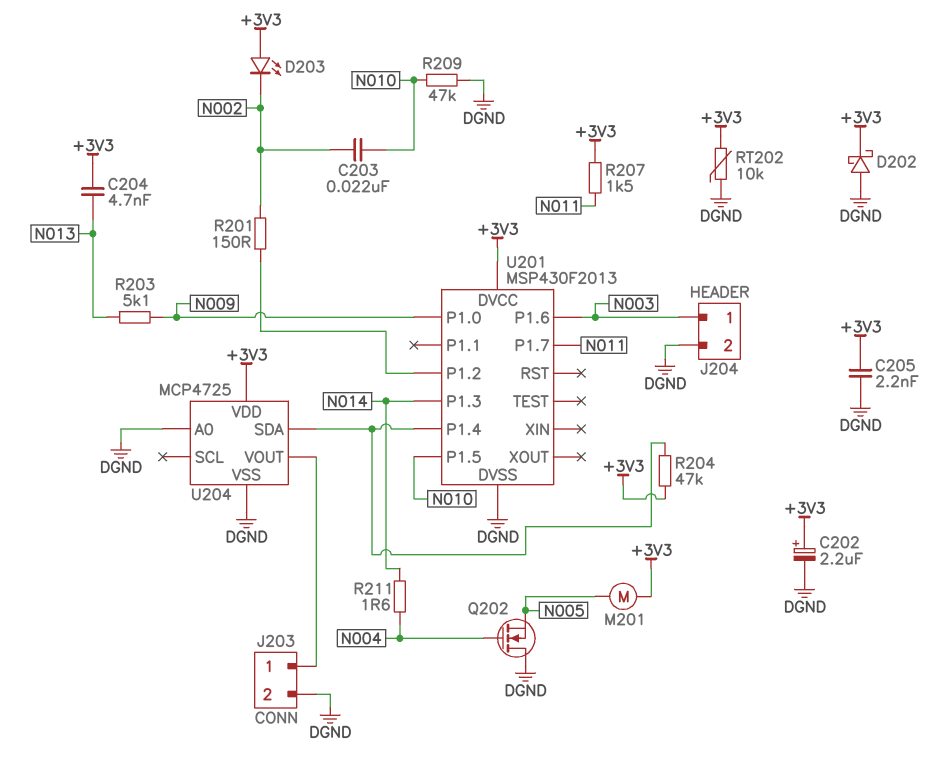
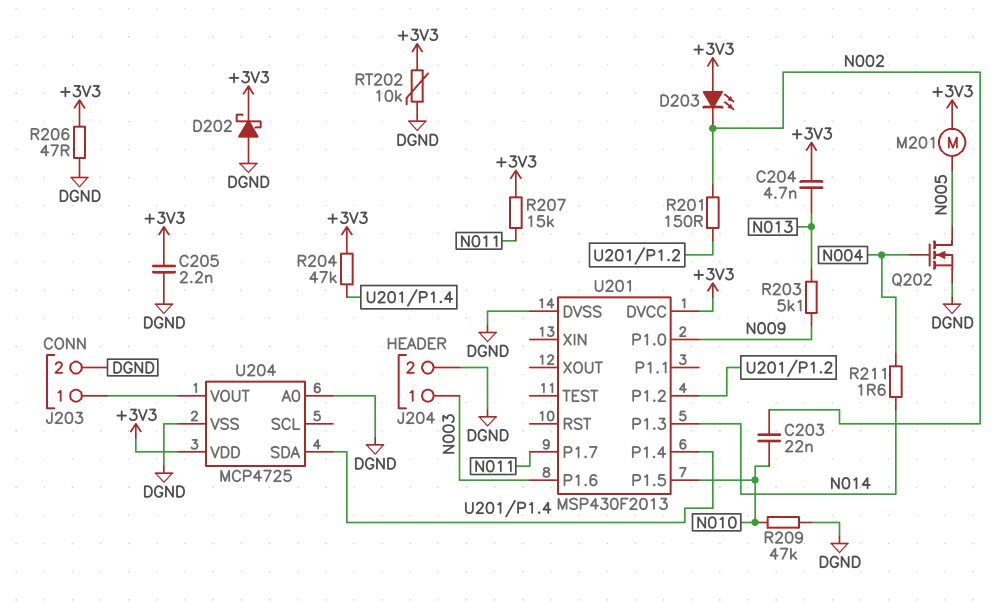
C202: 2.2uF (plus +3V3, minus DGND) -> none
Q202: NMOS (G N004, D DGND, S N005) -> NMOS (G N004, D N005, S DGND)
R206: none -> 47 (+3V3, DGND)
R207: 1.5k (+3V3, N011) -> 15k (+3V3, N011)

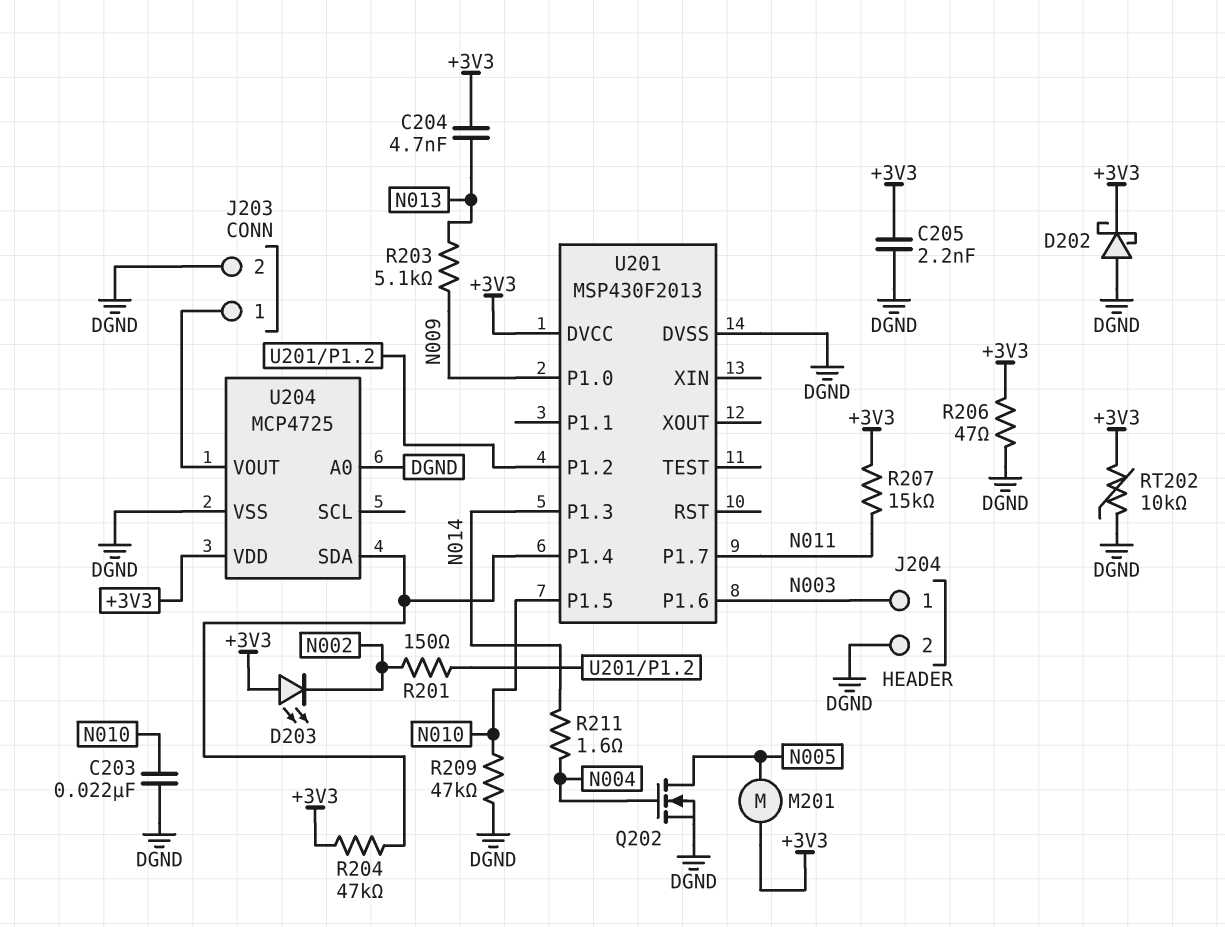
C203: 22nF (N002, N010) -> 22nF (DGND, N010)

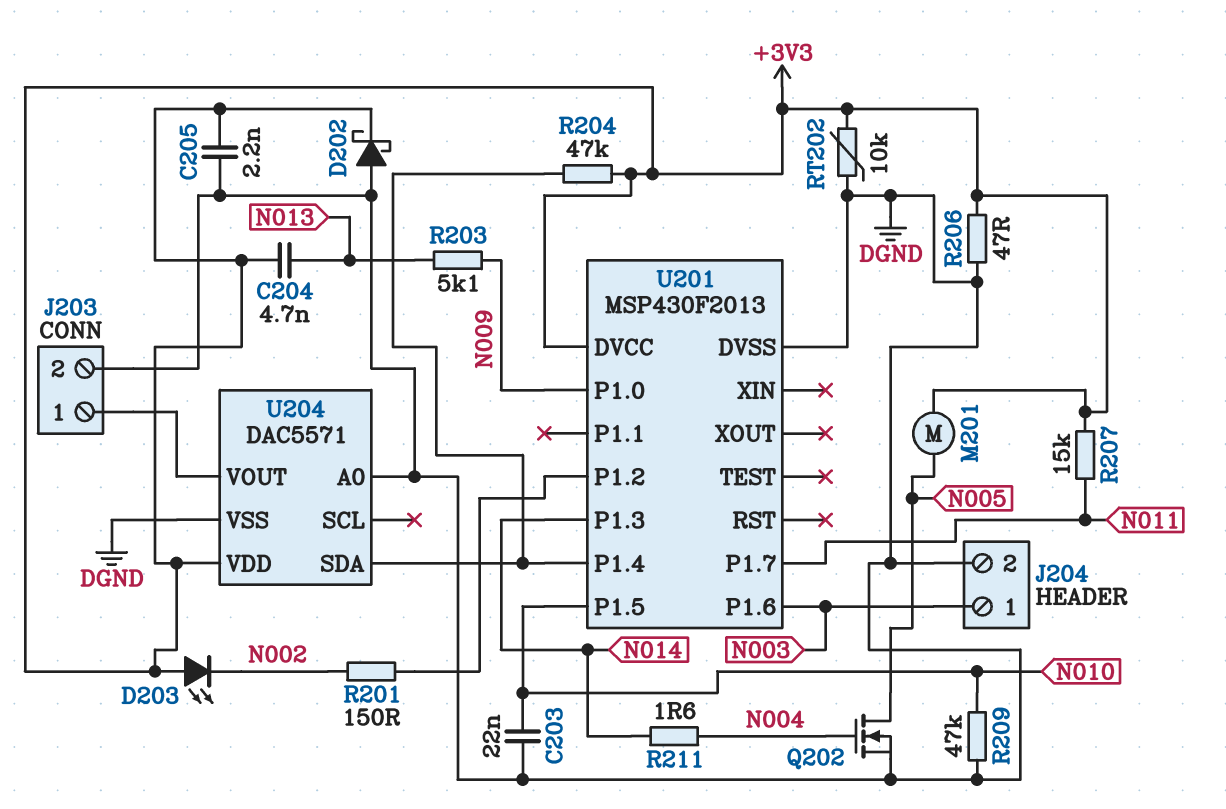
U204: MCP4725 -> DAC5571

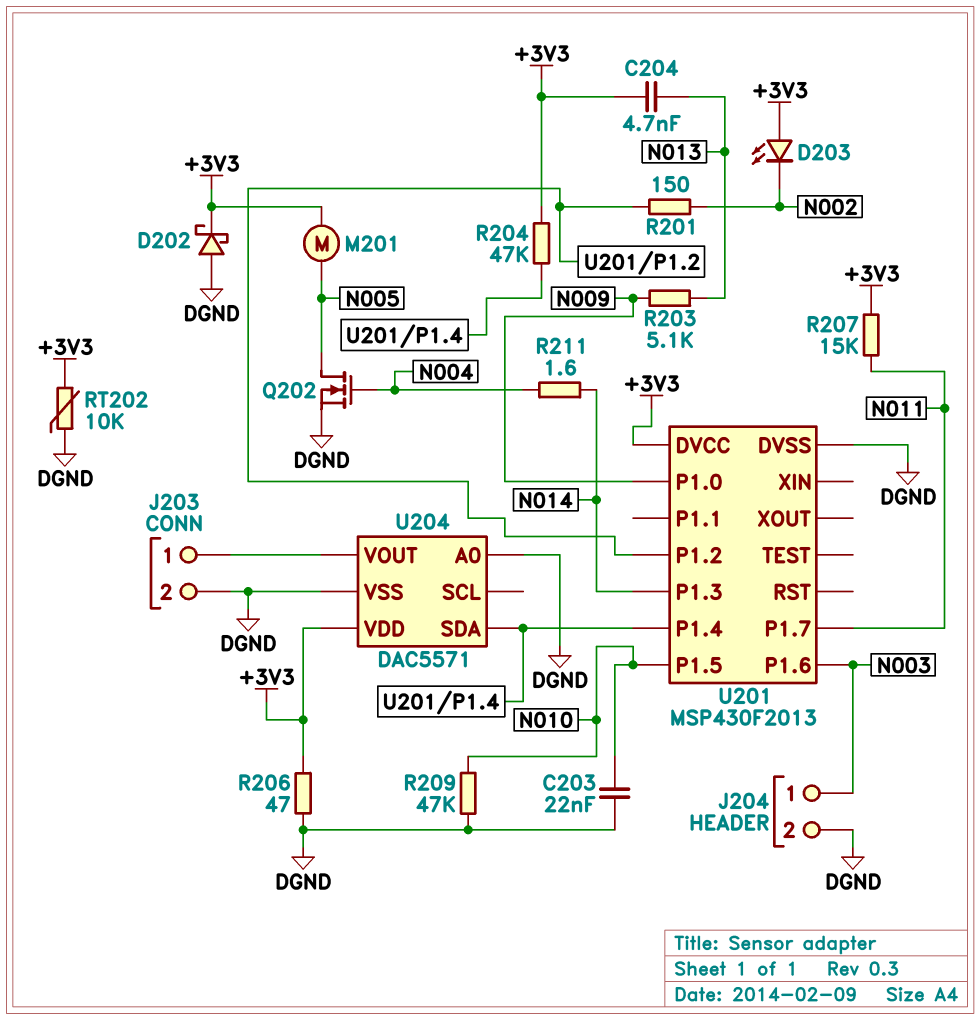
C205: 2.2nF (+3V3, DGND) -> none

